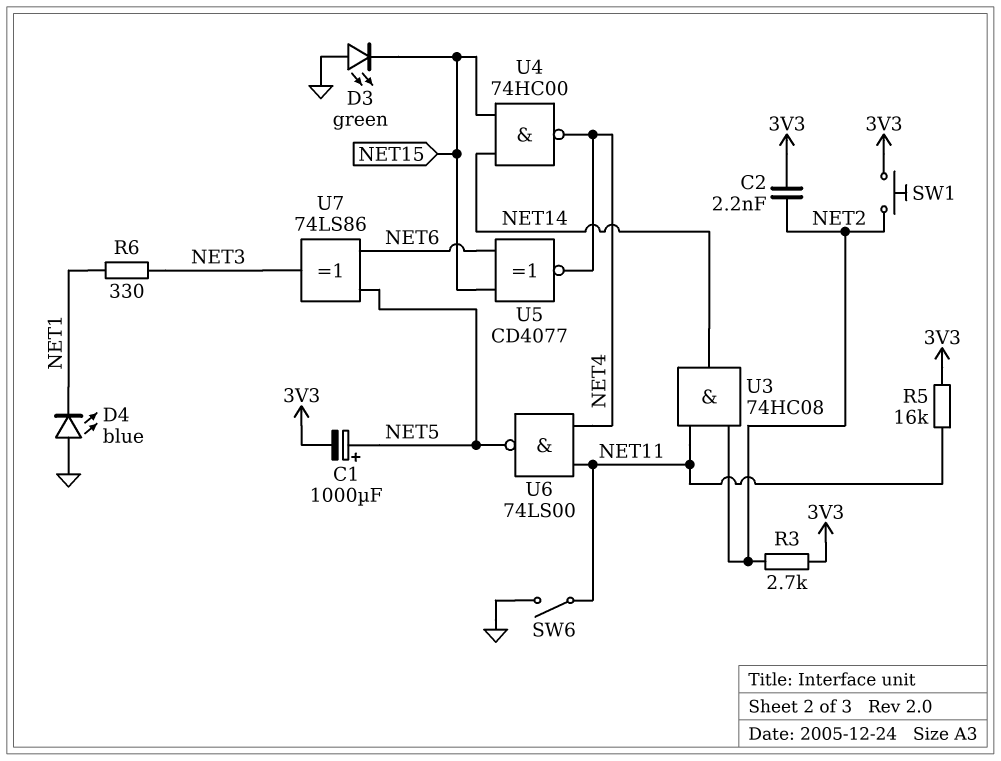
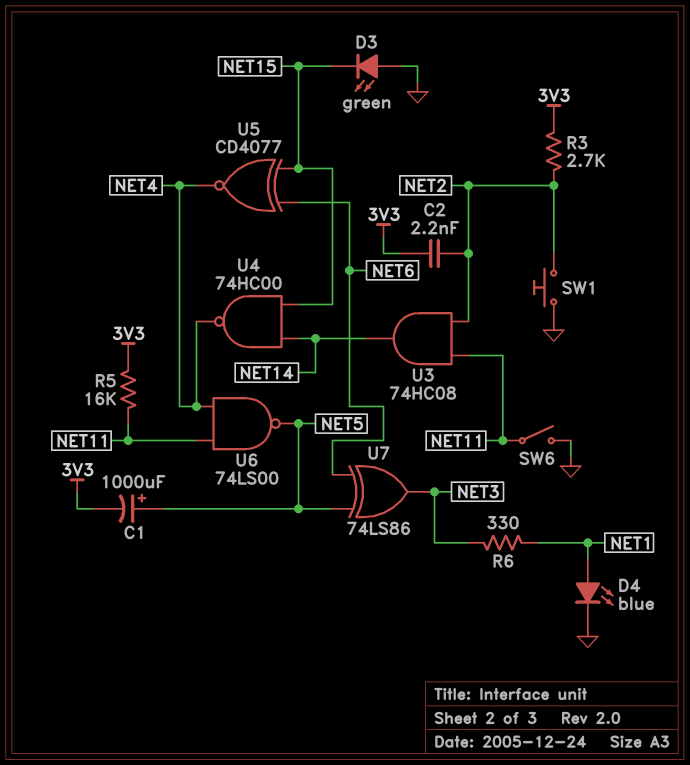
D4: LED blue (A GND, K NET1) -> LED blue (A NET1, K GND)
SW1: button (3V3, NET2) -> button (GND, NET2)

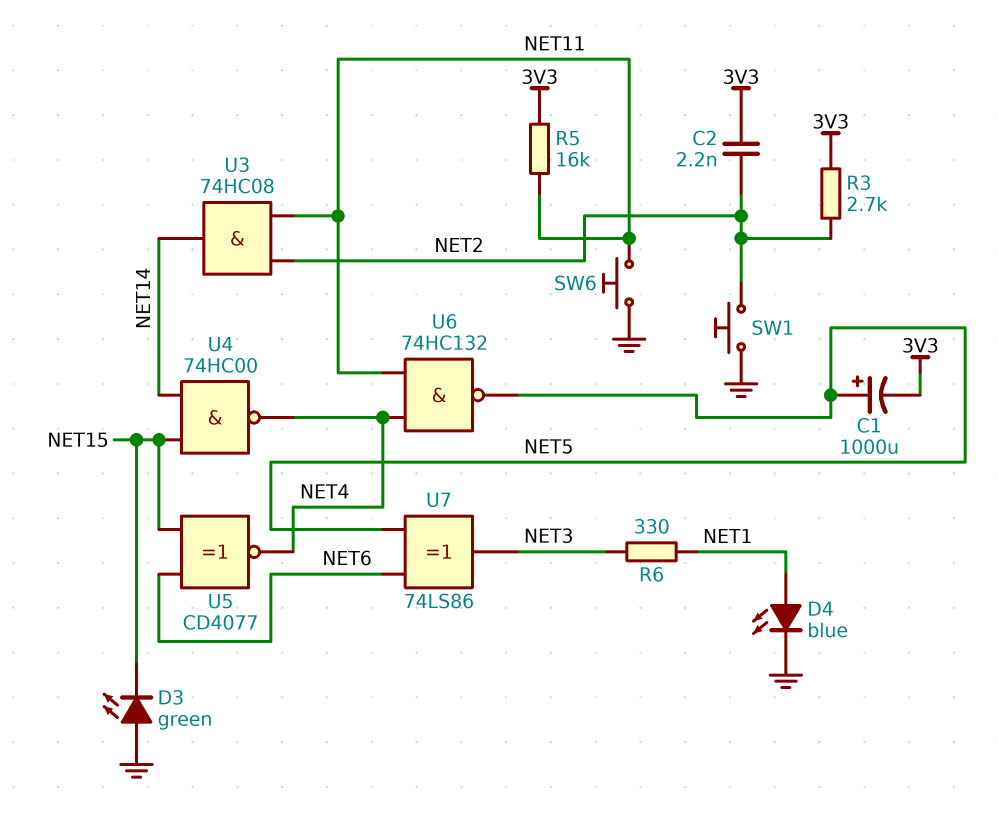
SW6: switch (GND, NET11) -> button (GND, NET11)
U6: NAND 74LS00 (in NET4, in NET11, out NET5) -> NAND 74HC132 (in NET4, in NET11, out NET5)

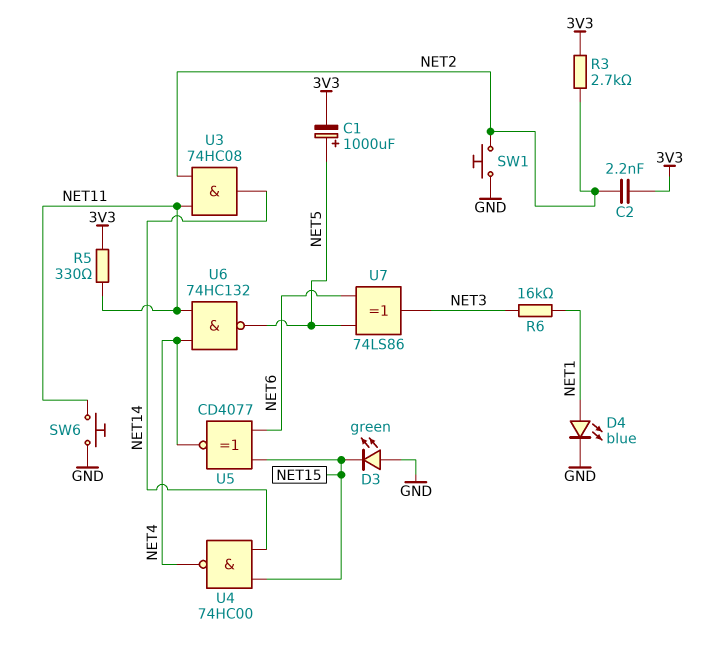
R5: 16k (3V3, NET11) -> 330 (3V3, NET11)
R6: 330 (NET1, NET3) -> 16k (NET1, NET3)

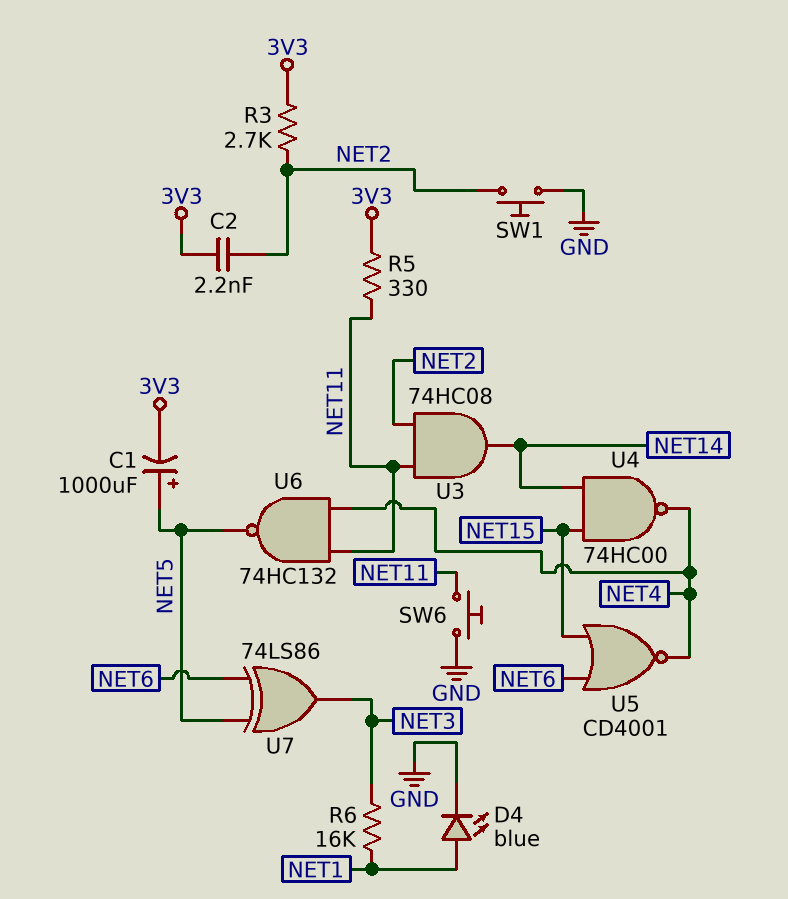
D3: LED green (A GND, K NET15) -> none
U5: XNOR CD4077 (in NET6, in NET15, out NET4) -> NOR CD4001 (in NET6, in NET15, out NET4)

